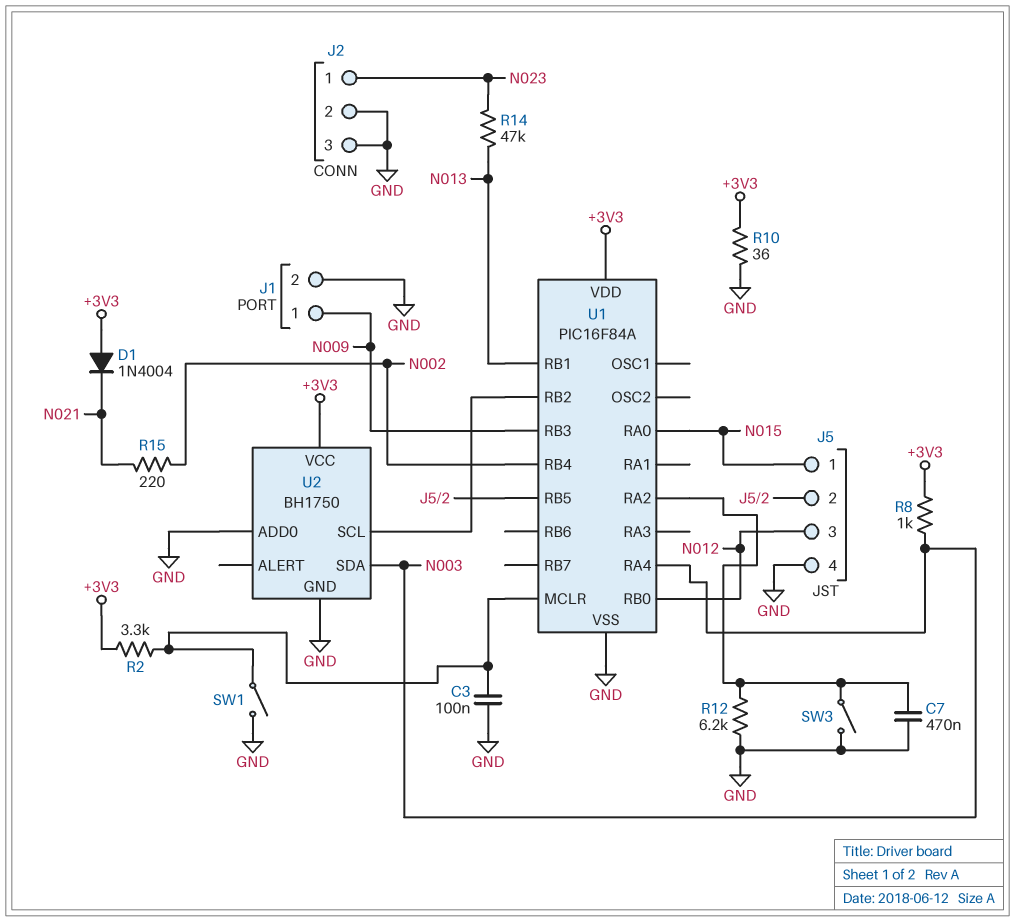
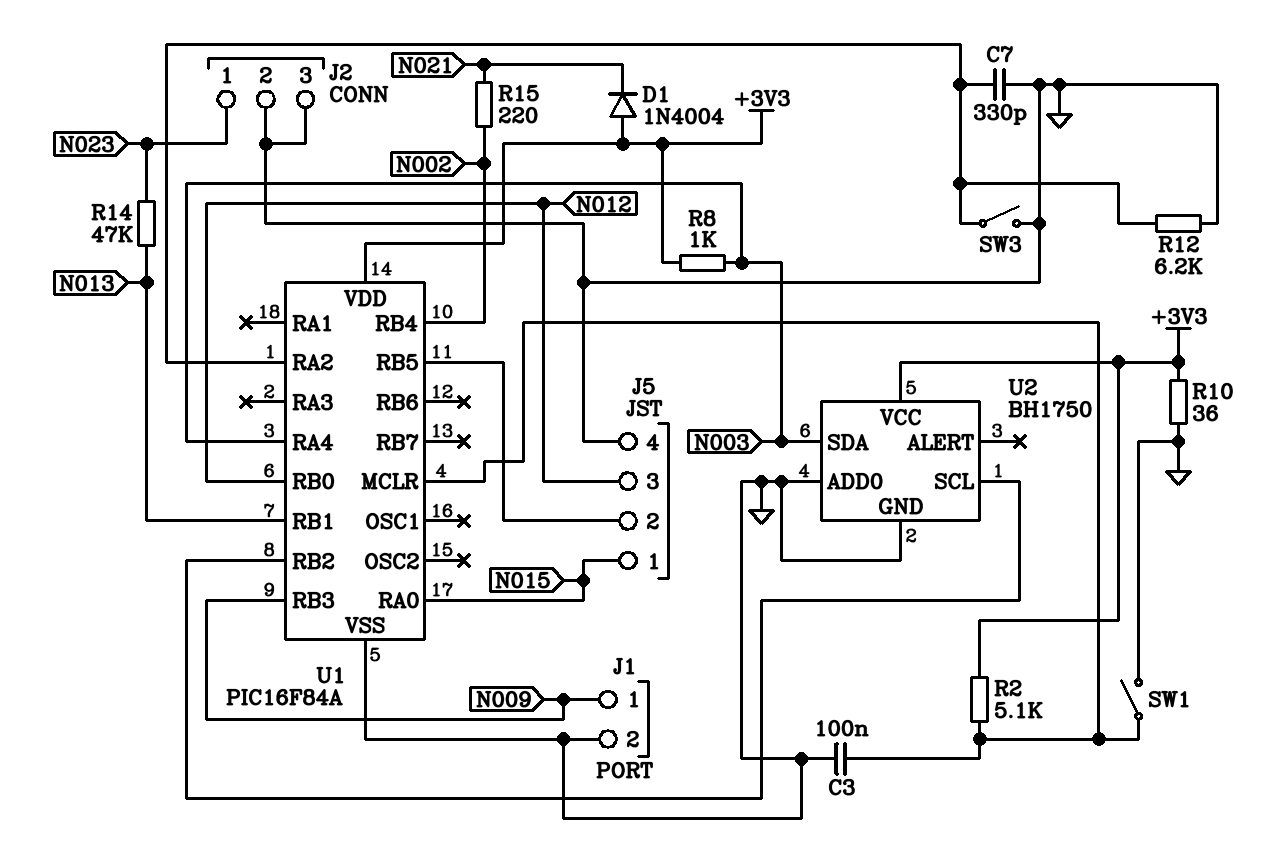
C7: 470nF (GND, U1/RA2) -> 330pF (GND, U1/RA2)
R2: 3.3k (+3V3, U1/MCLR) -> 5.1k (+3V3, U1/MCLR)

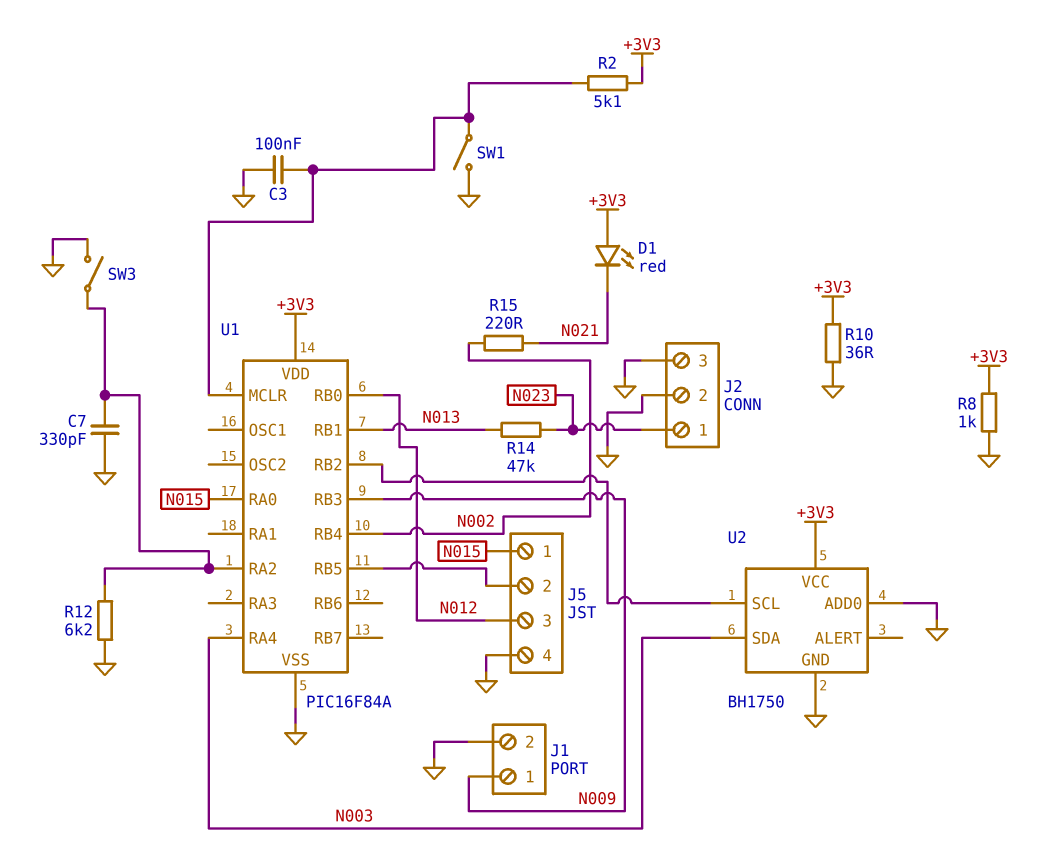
D1: diode 1N4004 (A +3V3, K N021) -> LED red (A +3V3, K N021)
R8: 1k (+3V3, N003) -> 1k (+3V3, GND)

